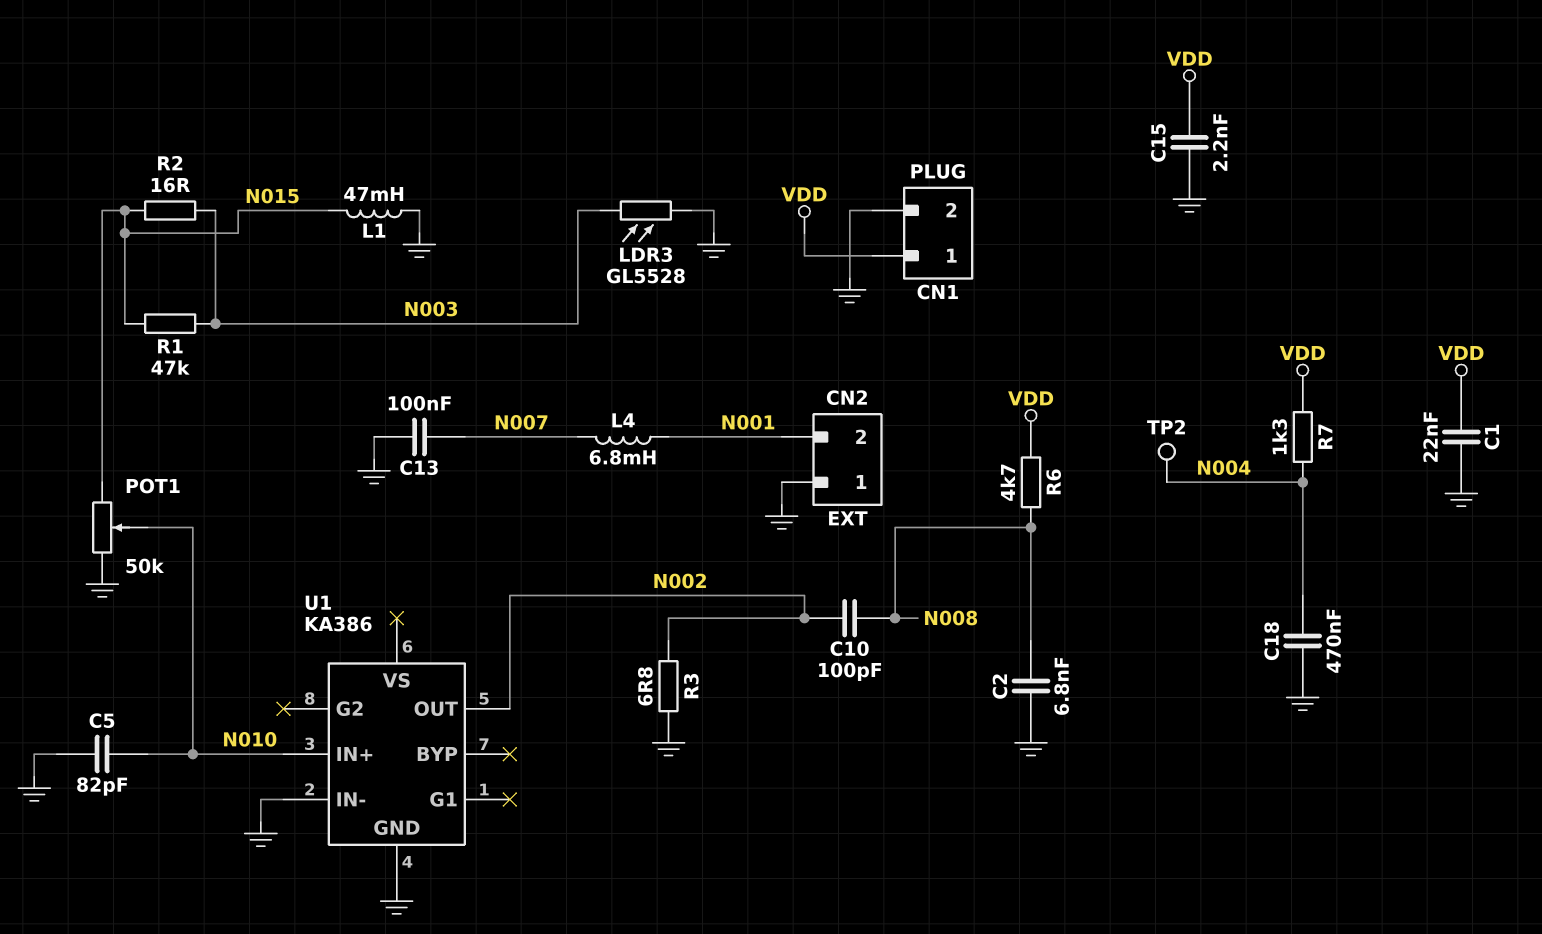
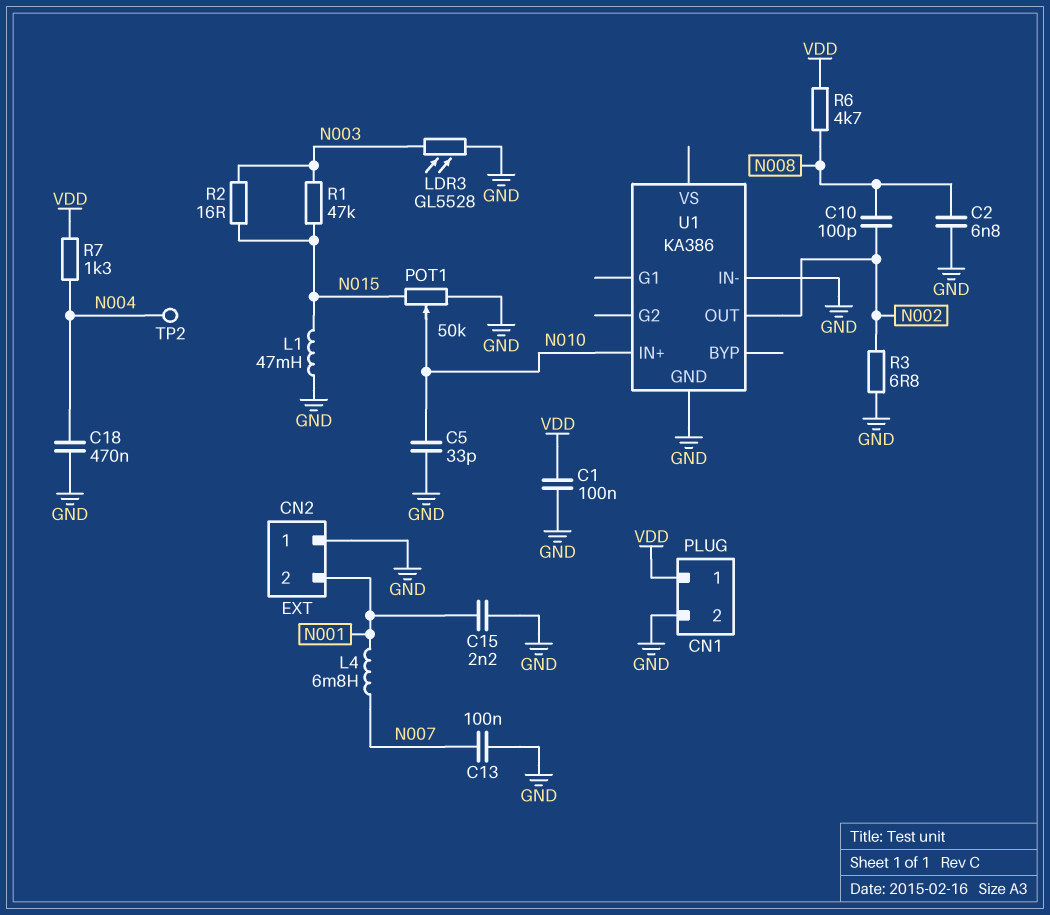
C1: 22nF (GND, VDD) -> 100nF (GND, VDD)
C5: 82pF (GND, N010) -> 33pF (GND, N010)
C15: 2.2nF (GND, VDD) -> 2.2nF (GND, N001)

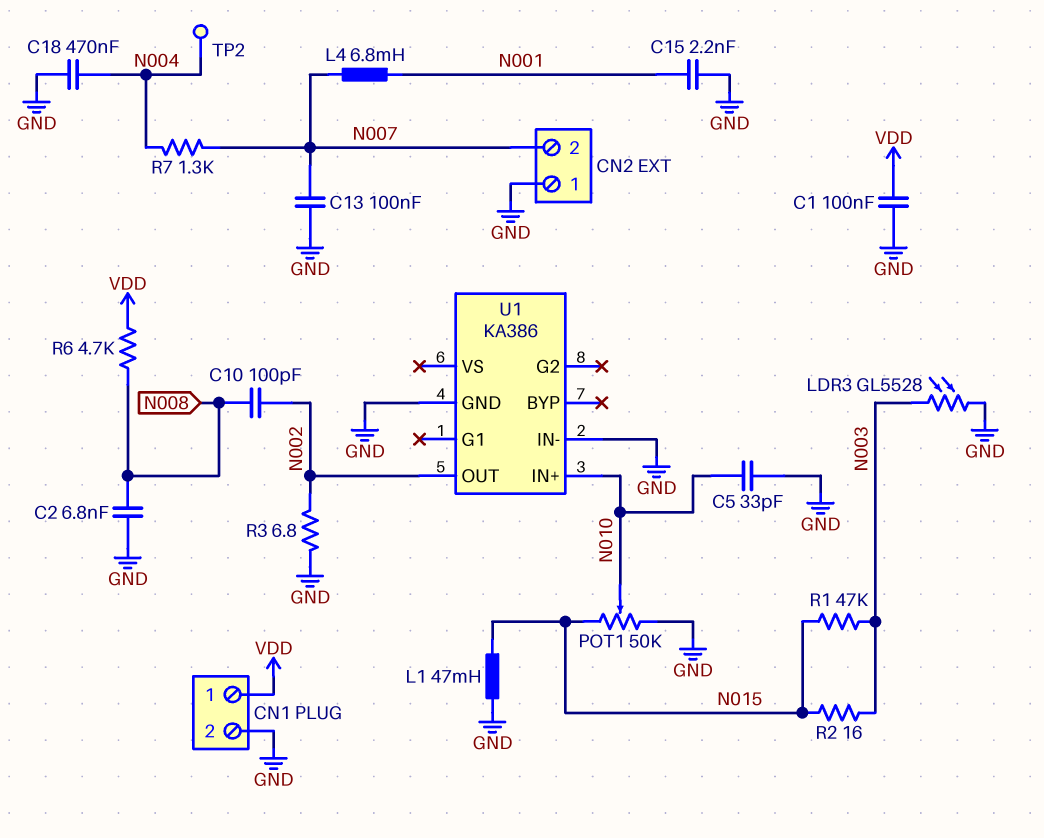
CN2 pin 2: N001 -> N007
R7: 1.3k (N004, VDD) -> 1.3k (N004, N007)

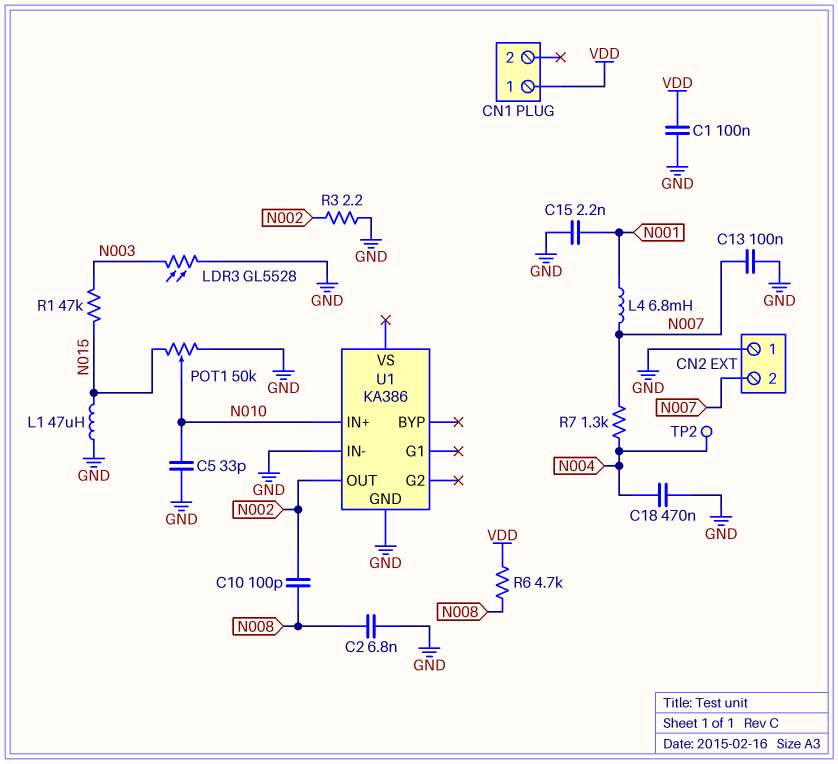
CN1 pin 2: GND -> none
L1: 47mH (GND, N015) -> 47uH (GND, N015)
R2: 16 (N003, N015) -> none
R3: 6.8 (GND, N002) -> 2.2 (GND, N002)

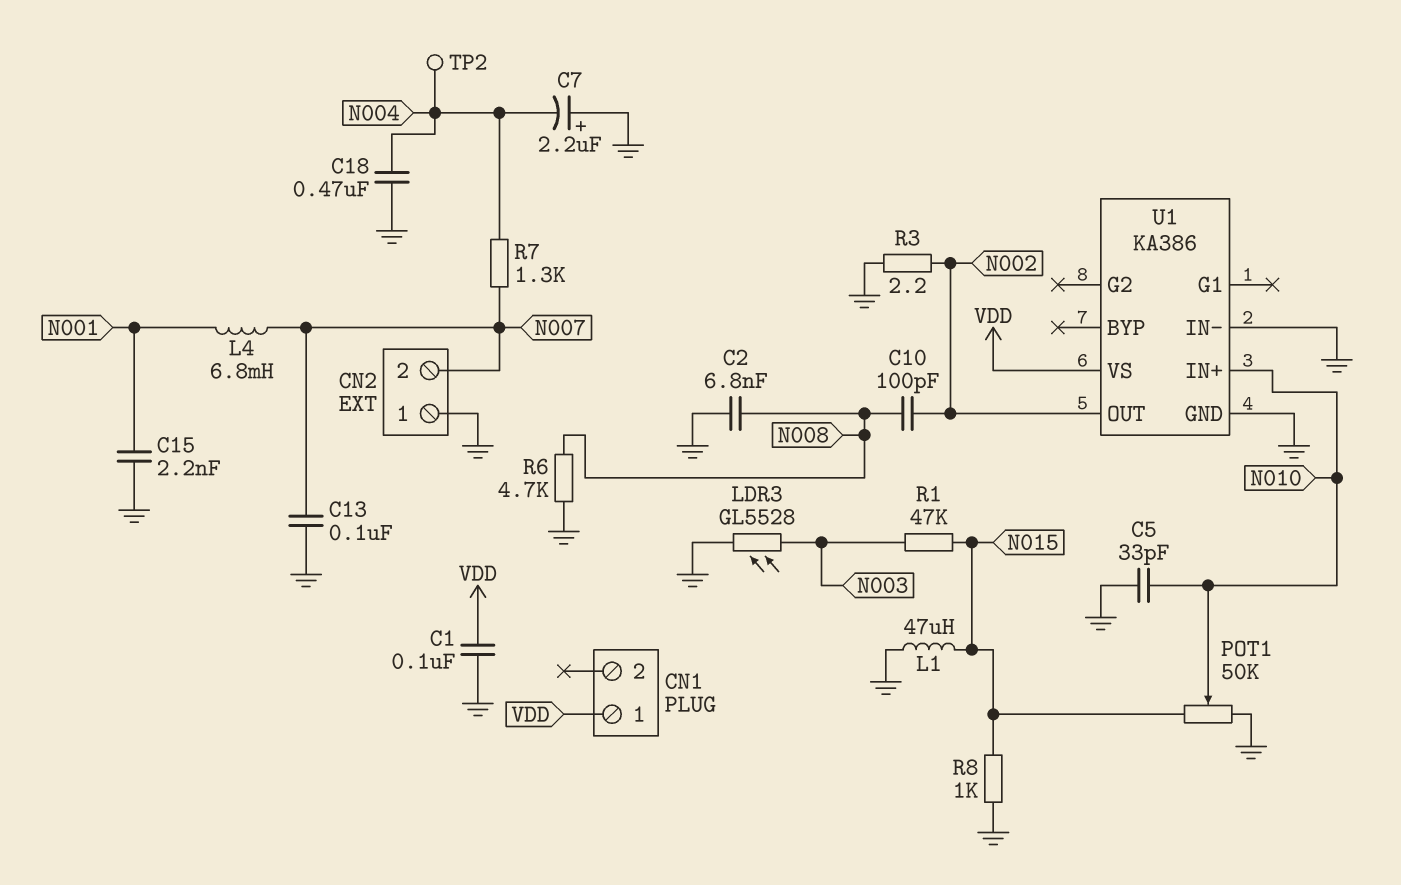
C7: none -> 2.2uF (plus GND, minus N004)
R6: 4.7k (N008, VDD) -> 4.7k (GND, N008)
R8: none -> 1k (GND, N015)
U1 pin VS: none -> VDD

